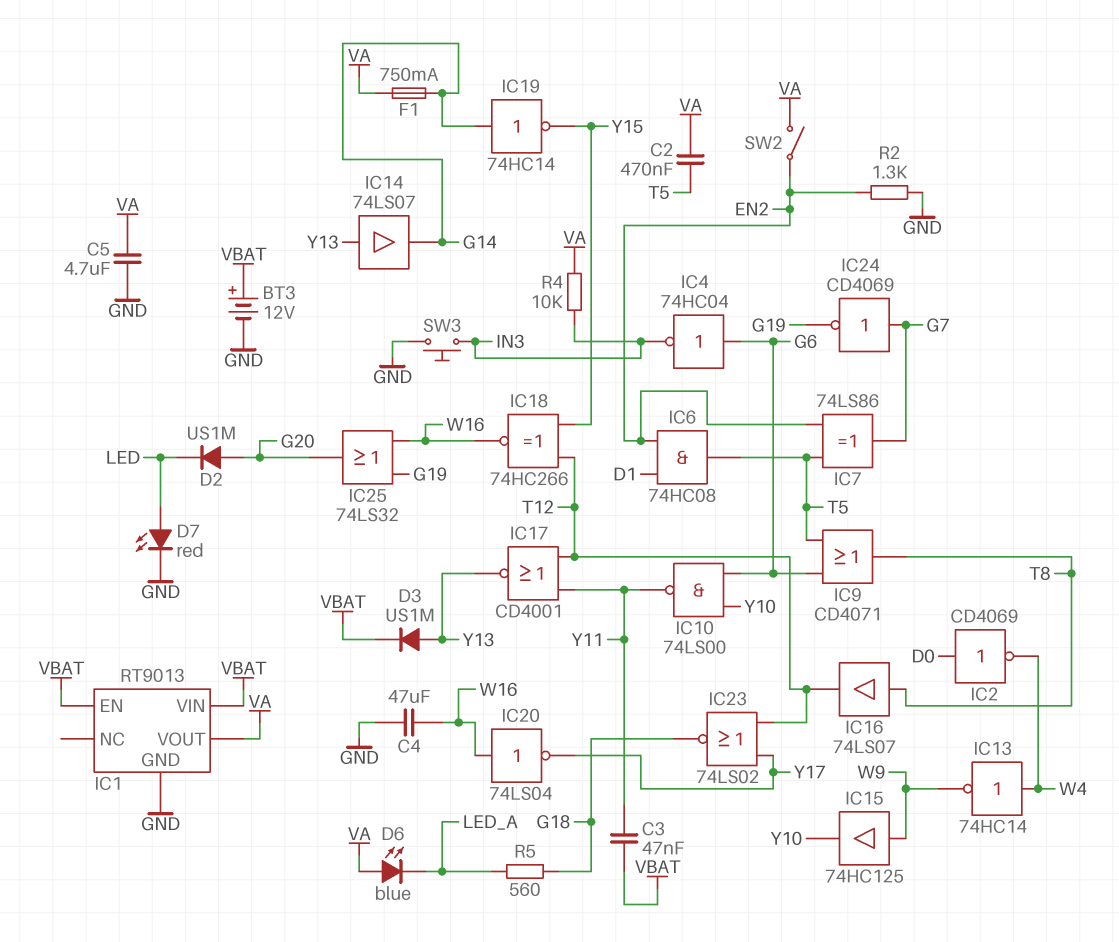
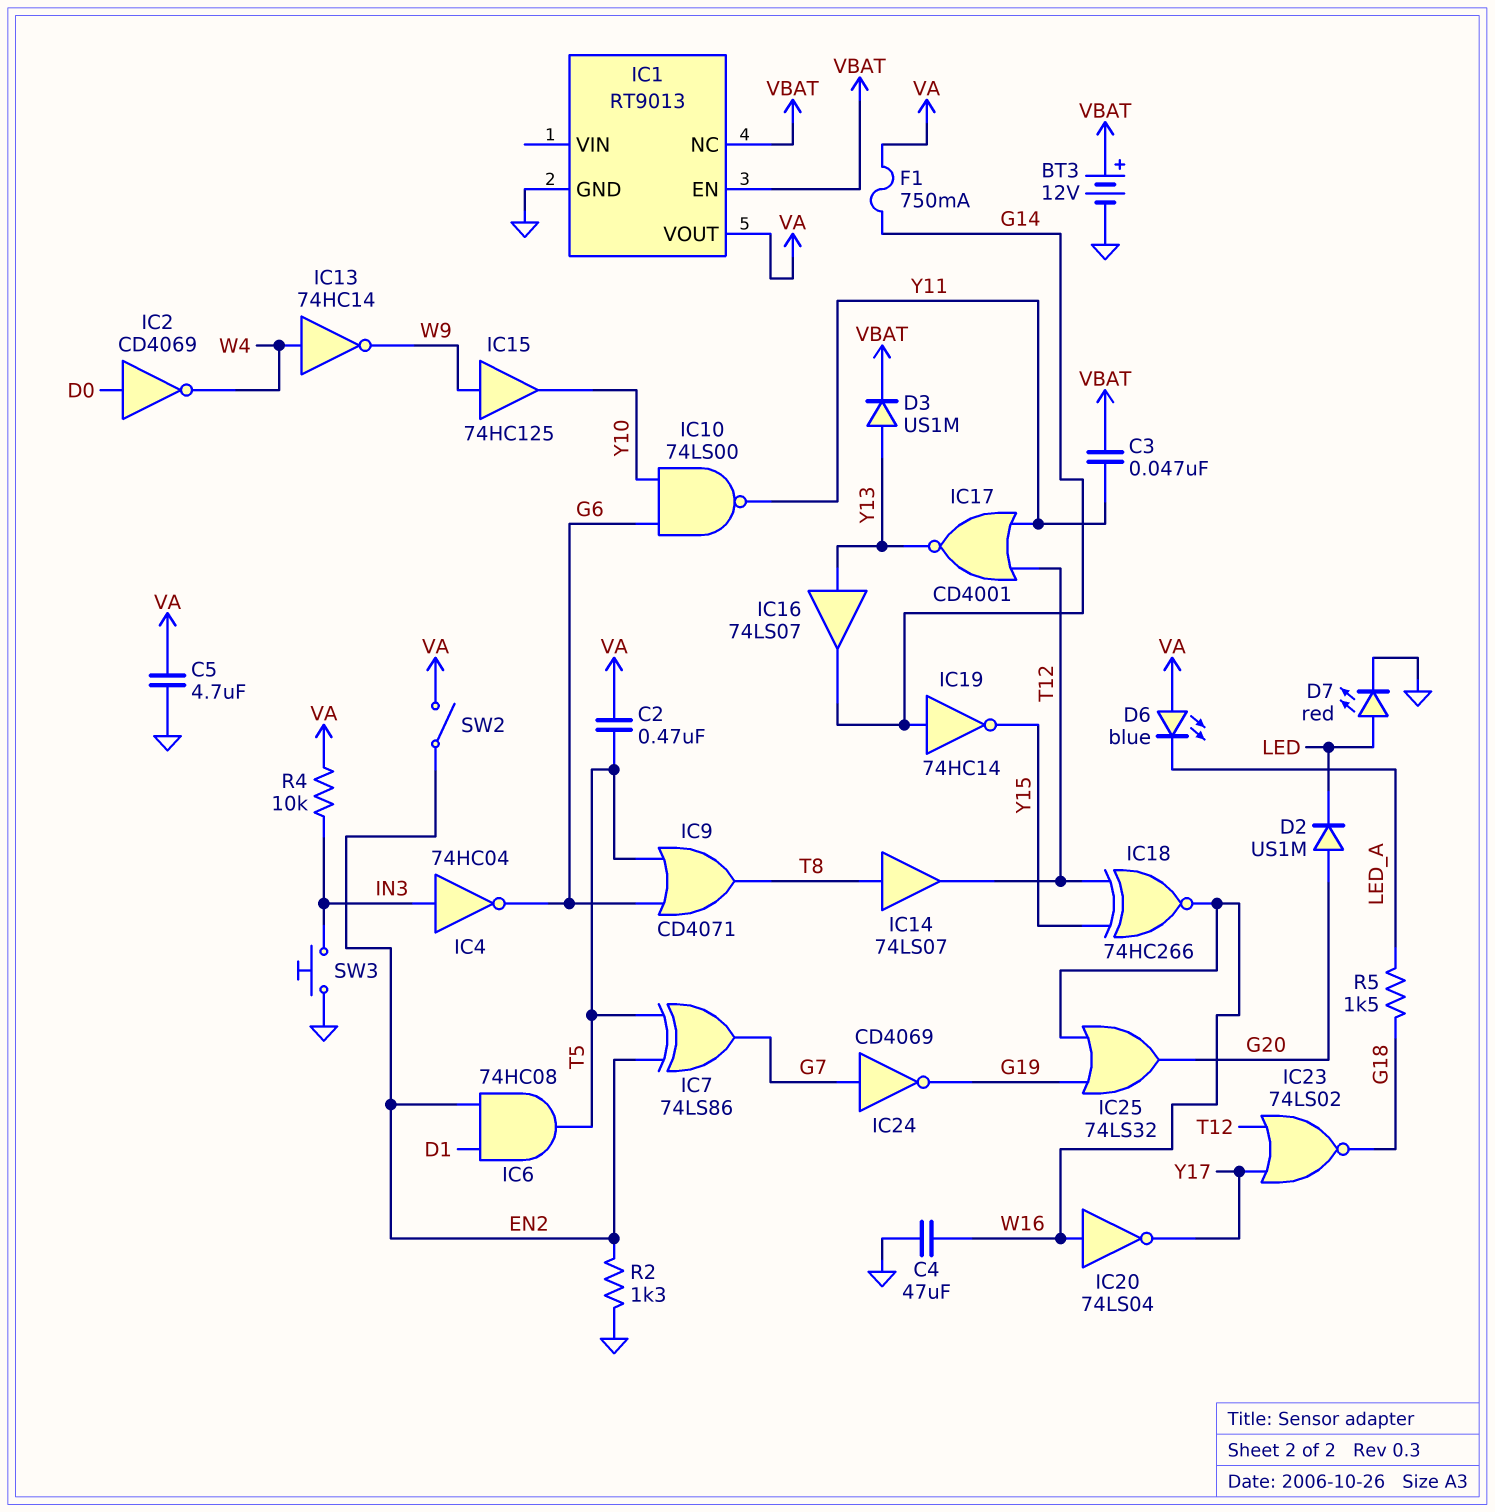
IC1 pin NC: none -> VBAT
IC1 pin VIN: VBAT -> none
IC4: NOT 74HC04 (in G6, out IN3) -> NOT 74HC04 (in IN3, out G6)
IC14: buffer 74LS07 (in Y13, out G14) -> buffer 74LS07 (in T8, out T12)
IC16: buffer 74LS07 (in T8, out T12) -> buffer 74LS07 (in Y13, out G14)
R5: 560 (G18, LED_A) -> 1.5k (G18, LED_A)

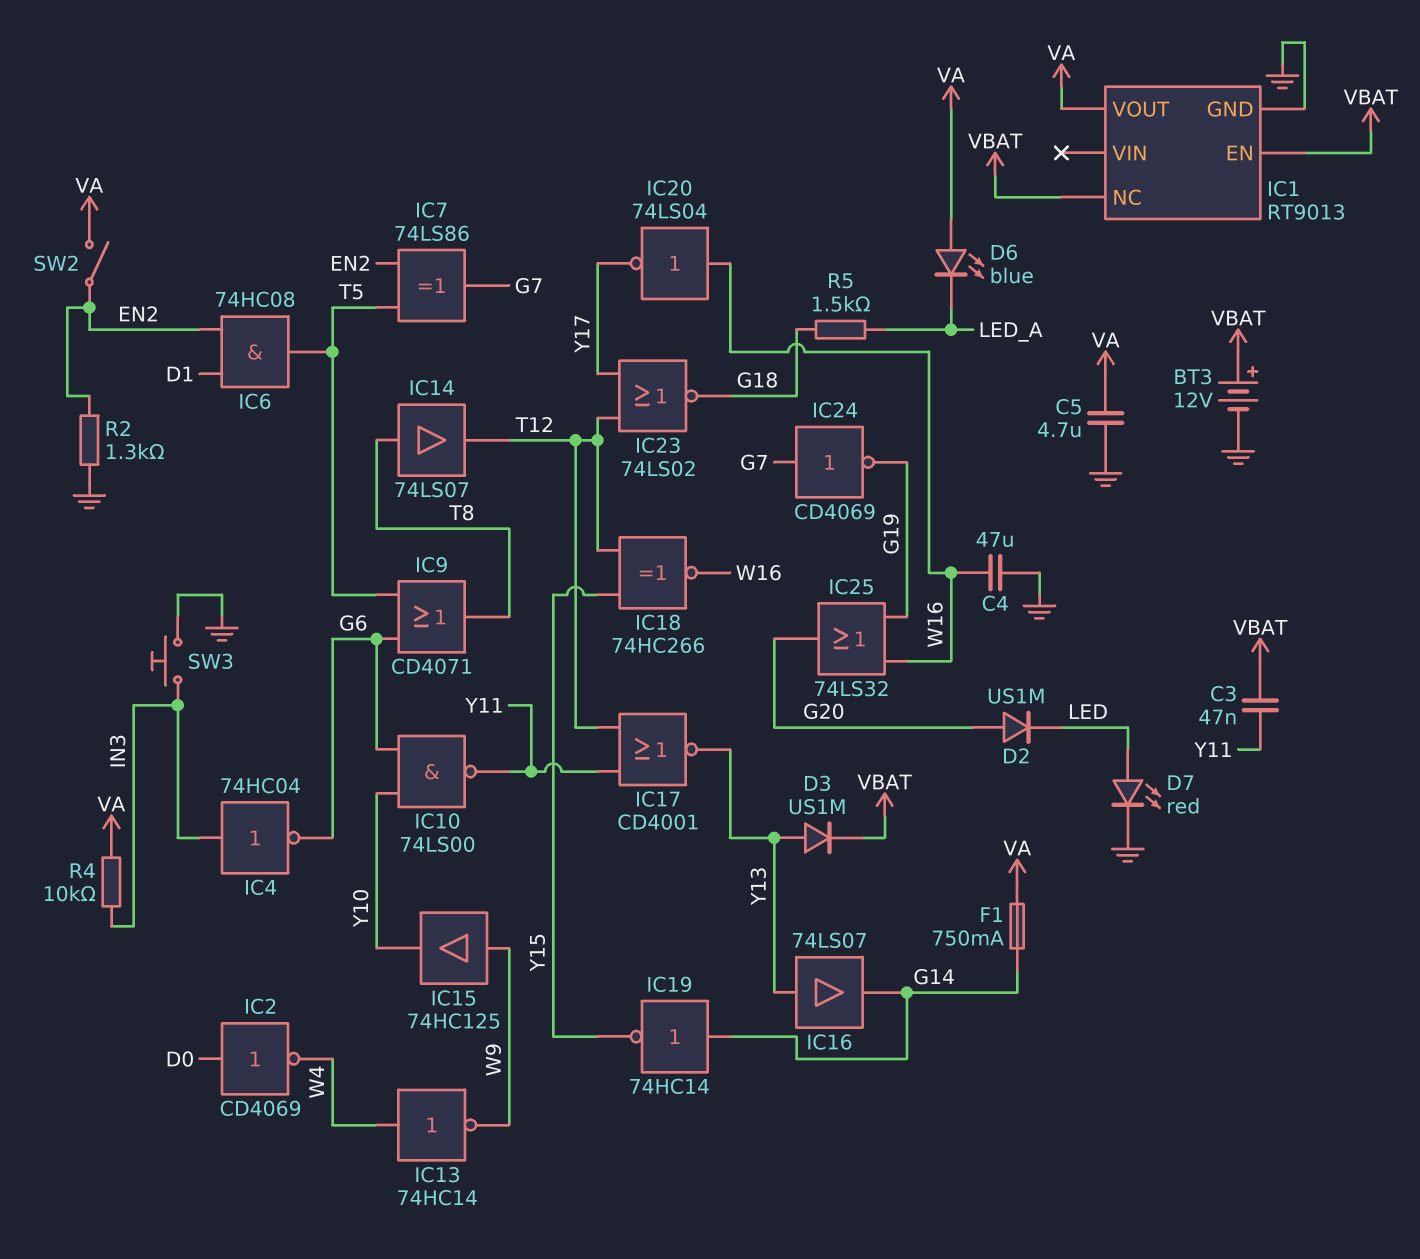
C2: 470nF (T5, VA) -> none

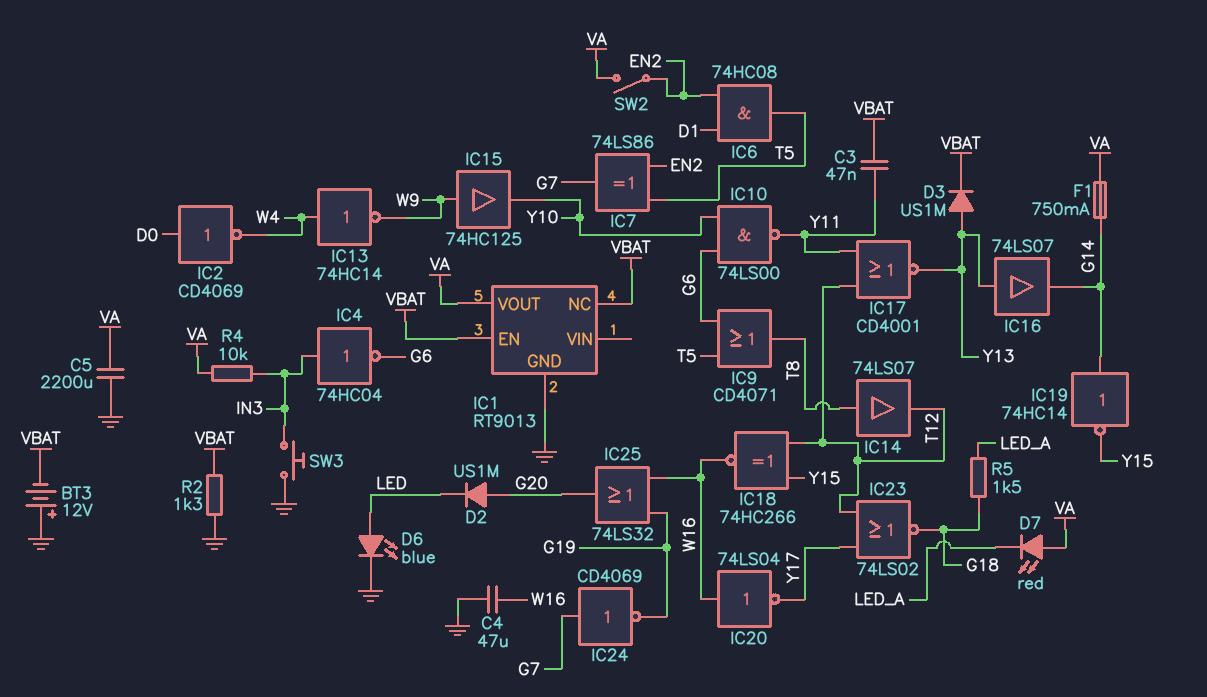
BT3: 12V (plus VBAT, minus GND) -> 12V (plus GND, minus VBAT)
C5: 4.7uF (GND, VA) -> 2200uF (GND, VA)
D6: LED blue (A VA, K LED_A) -> LED blue (A LED, K GND)
D7: LED red (A LED, K GND) -> LED red (A VA, K LED_A)
R2: 1.3k (EN2, GND) -> 1.3k (GND, VBAT)

